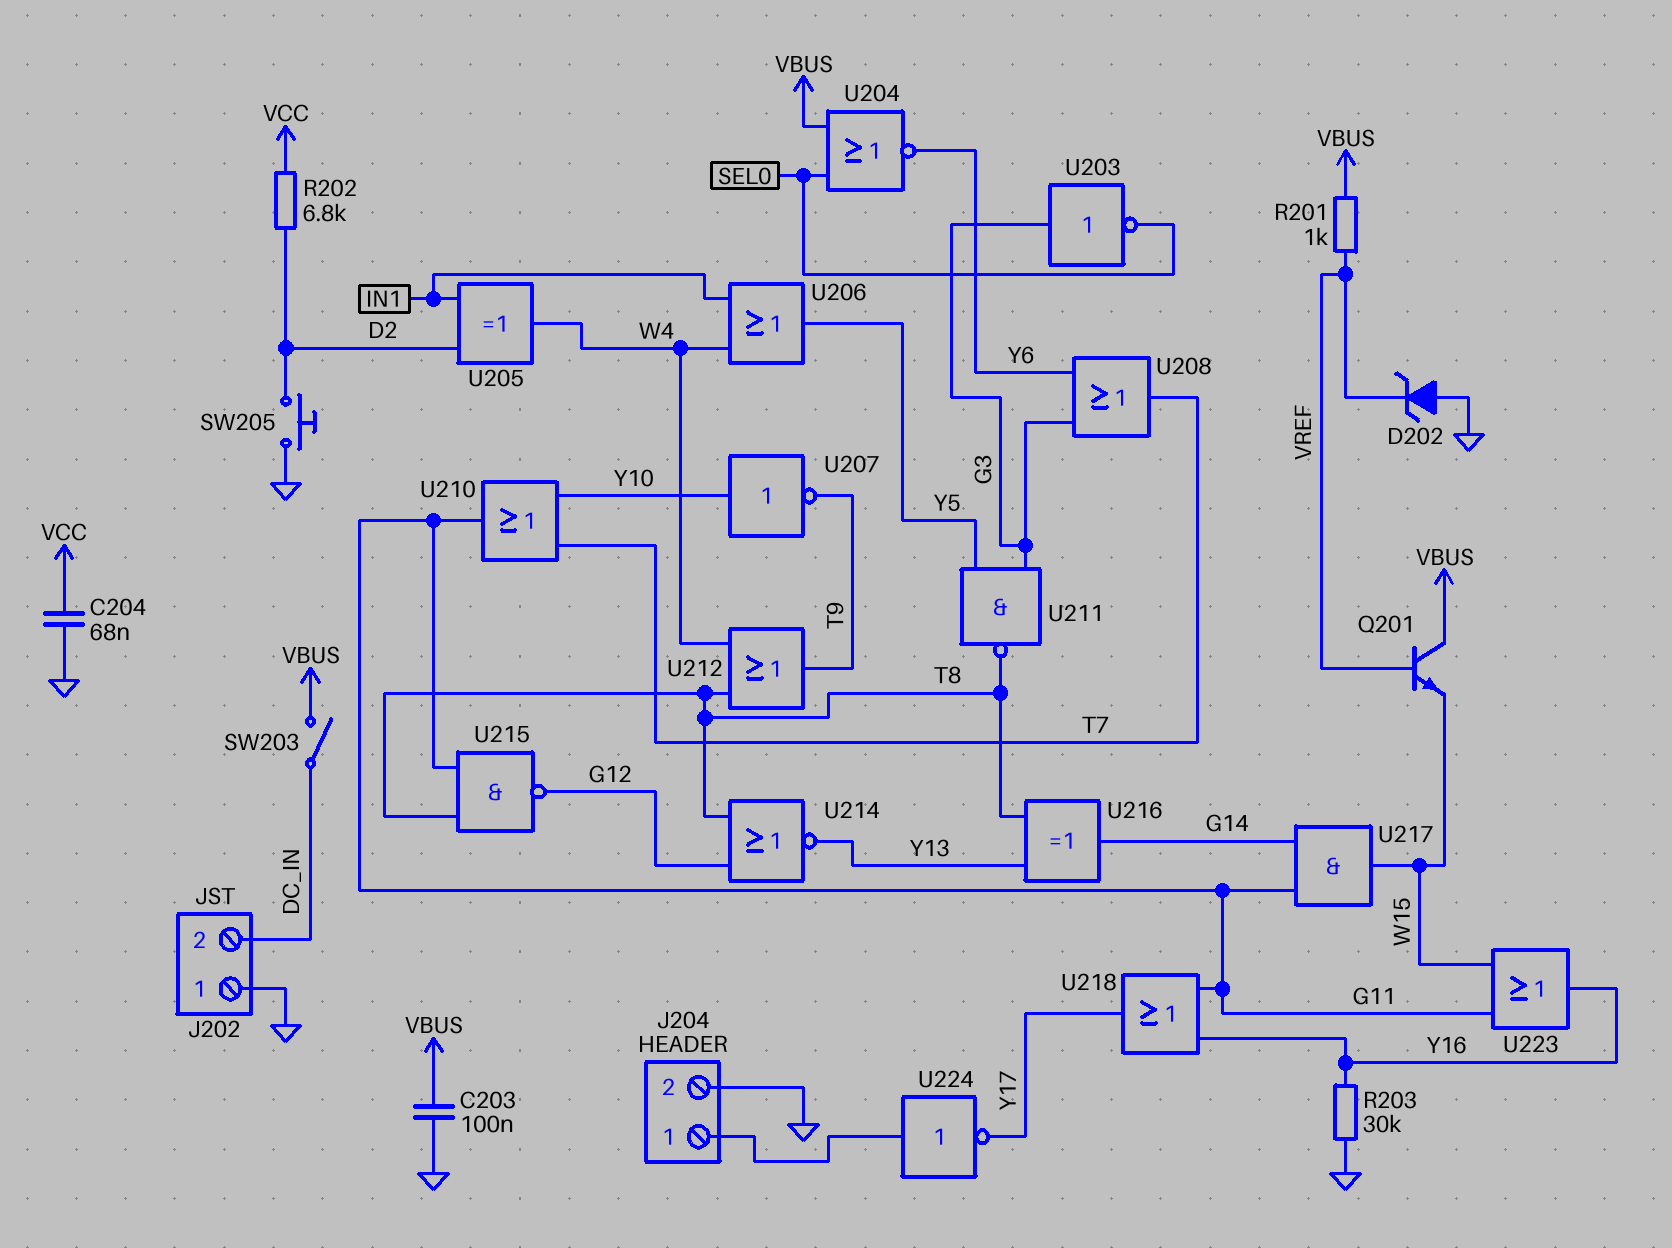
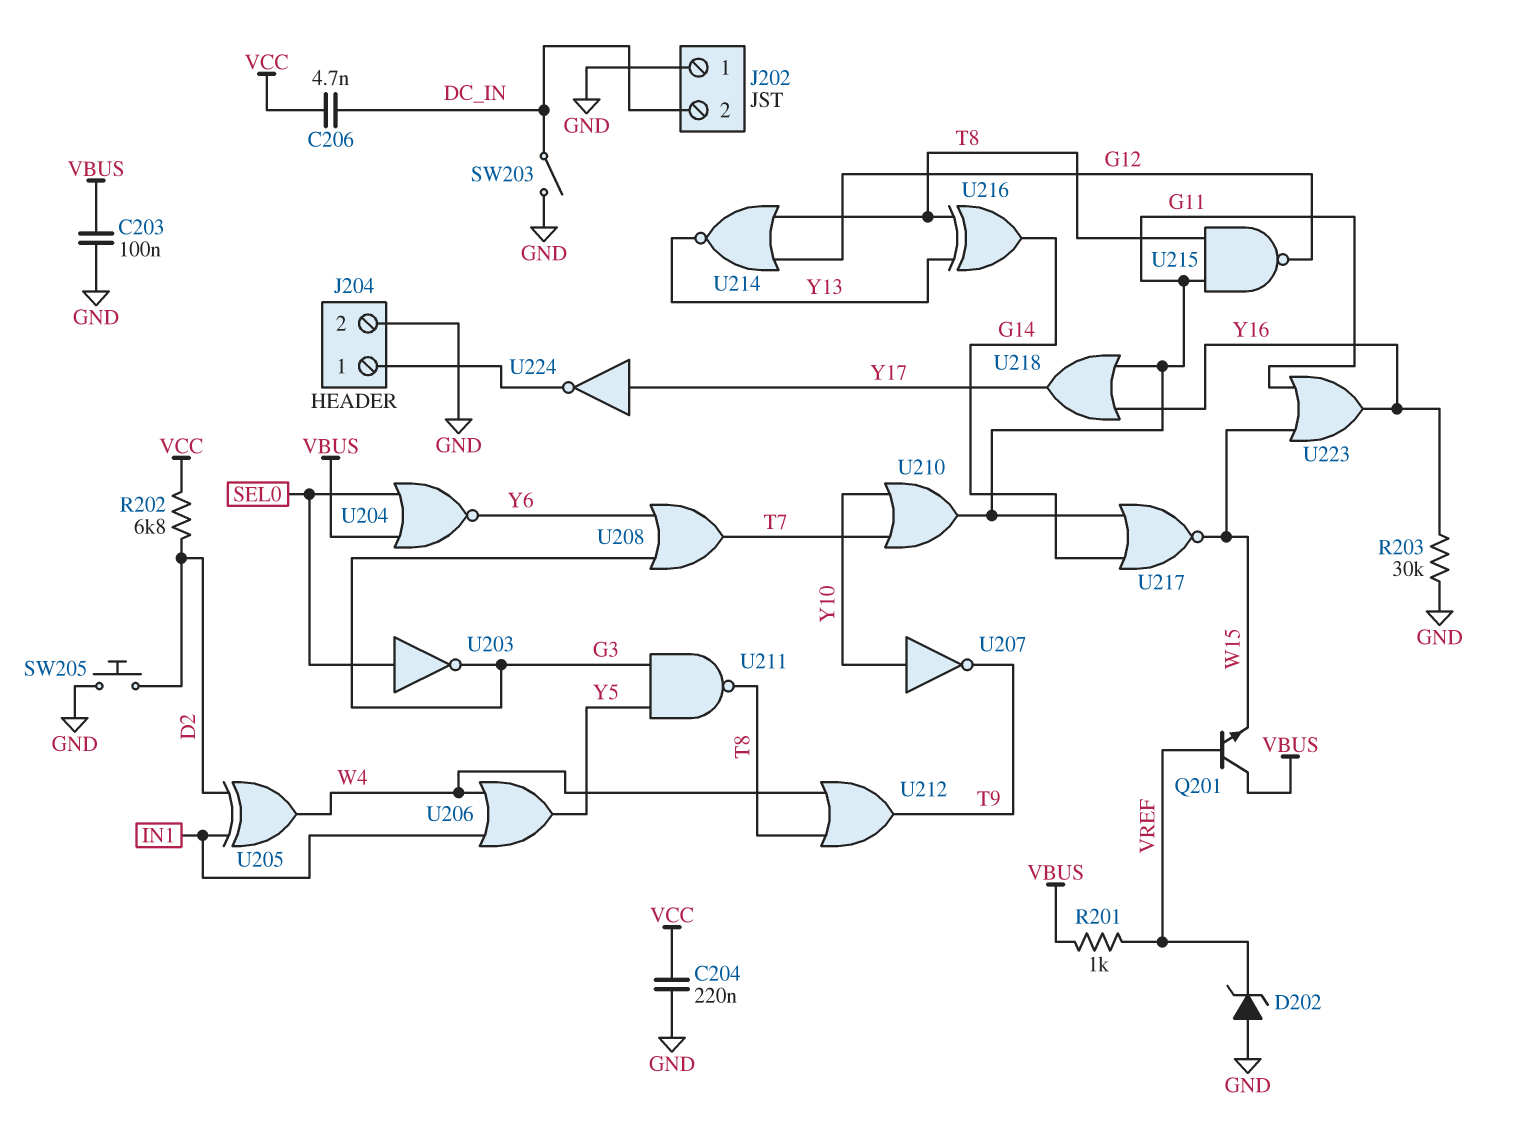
C204: 68nF (GND, VCC) -> 220nF (GND, VCC)
C206: none -> 4.7nF (DC_IN, VCC)
SW203: switch (DC_IN, VBUS) -> switch (DC_IN, GND)
U203: NOT (in G3, out SEL0) -> NOT (in SEL0, out G3)
U217: AND (in G11, in G14, out W15) -> NOR (in G11, in G14, out W15)
U224: NOT (in J204/1, out Y17) -> NOT (in Y17, out J204/1)

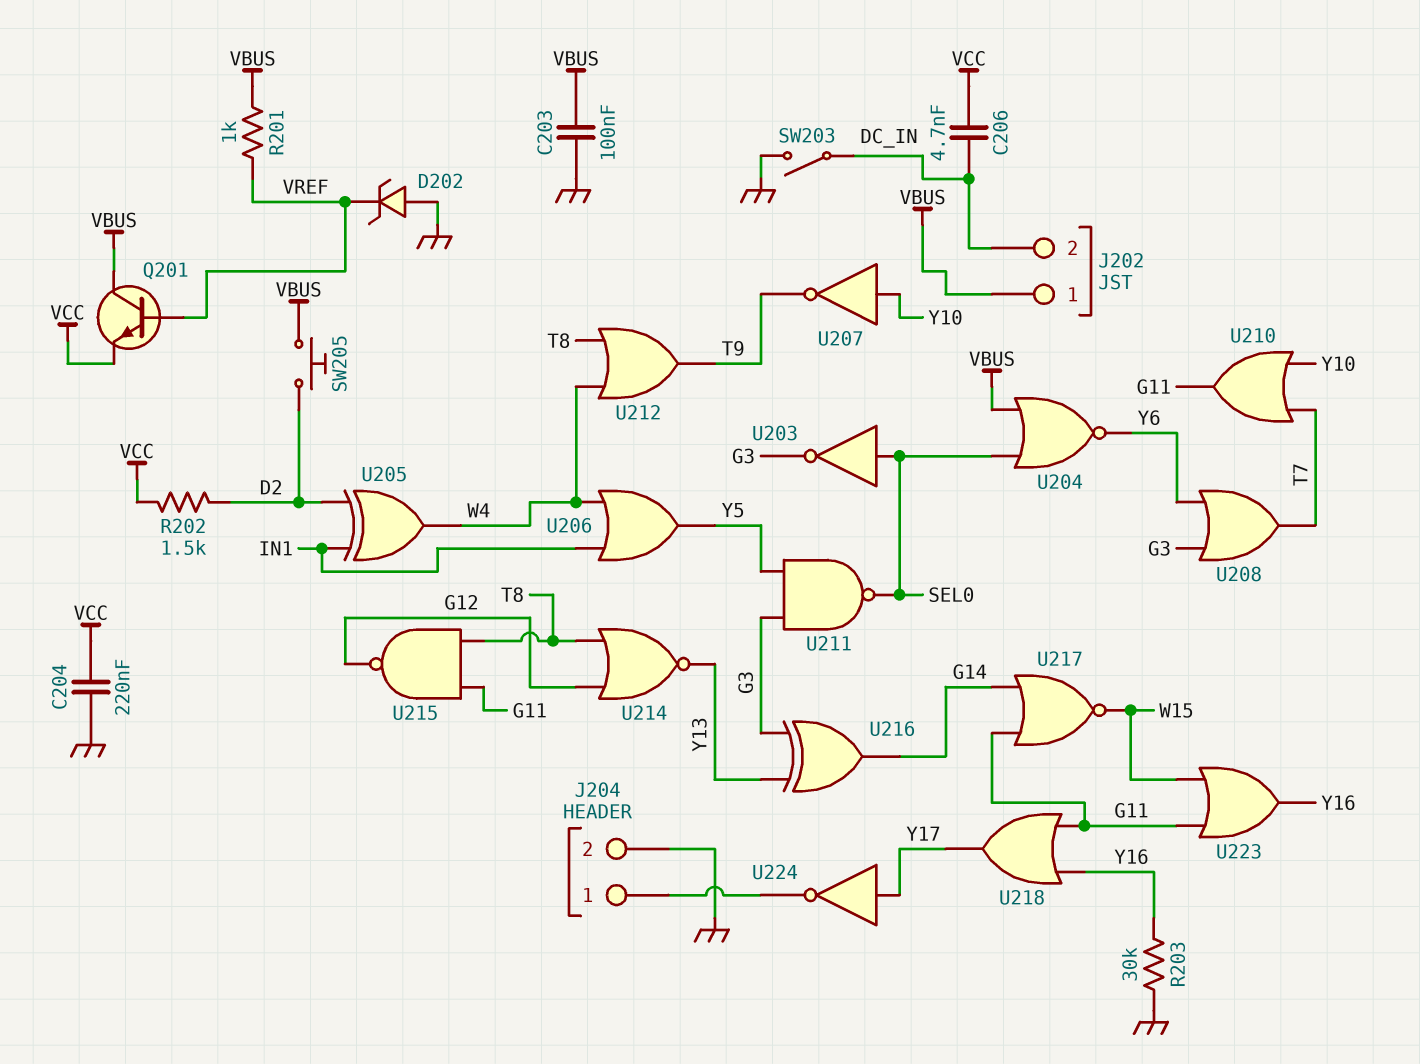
J202 pin 1: GND -> VBUS
Q201: NPN (B VREF, C VBUS, E W15) -> NPN (B VREF, C VBUS, E VCC)
R202: 6.8k (D2, VCC) -> 1.5k (D2, VCC)
SW205: button (D2, GND) -> button (D2, VBUS)
U211: NAND (in G3, in Y5, out T8) -> NAND (in G3, in Y5, out SEL0)
U216: XOR (in T8, in Y13, out G14) -> XOR (in G3, in Y13, out G14)

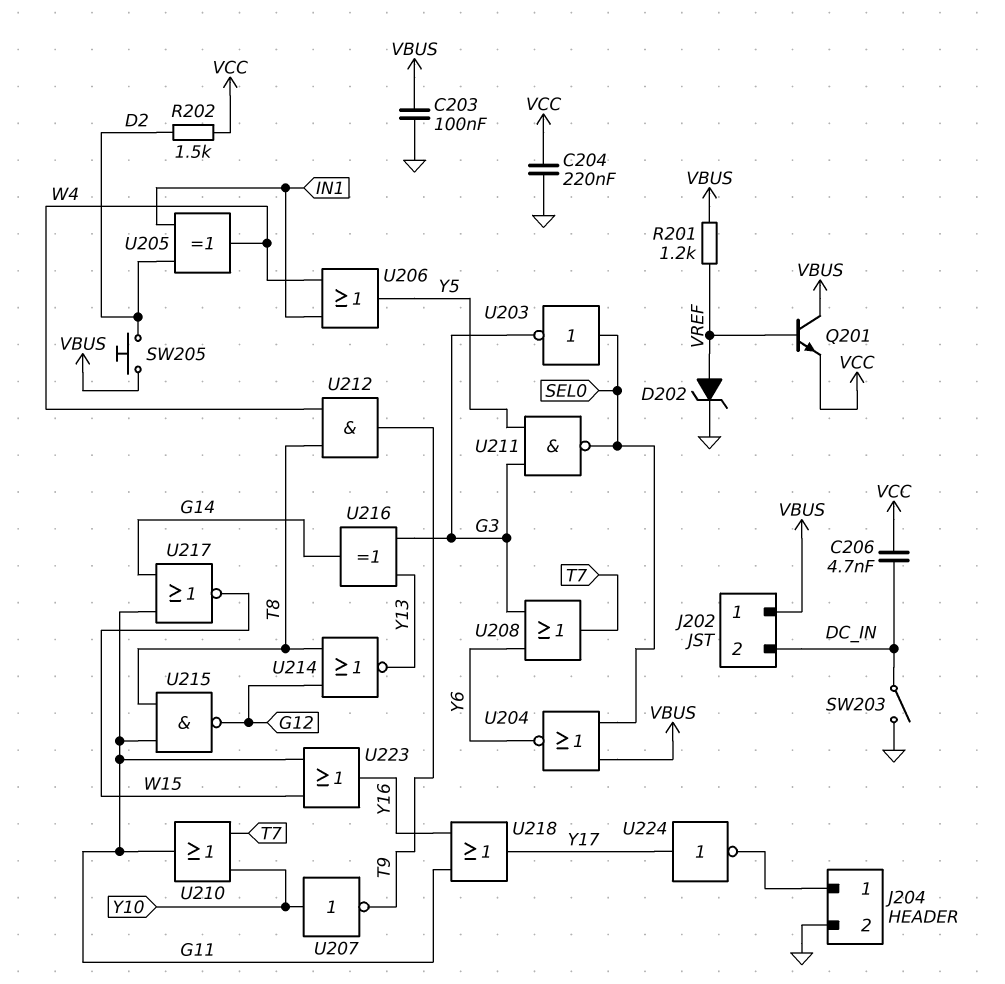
D202: zener (A GND, K VREF) -> zener (A VREF, K GND)
R201: 1k (VBUS, VREF) -> 1.2k (VBUS, VREF)
R203: 30k (GND, Y16) -> none
U212: OR (in T8, in W4, out T9) -> AND (in T8, in W4, out T9)

